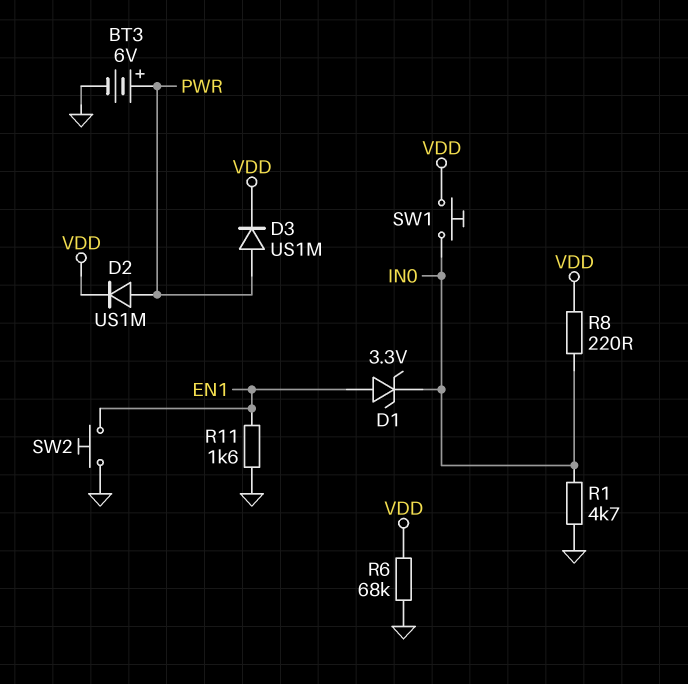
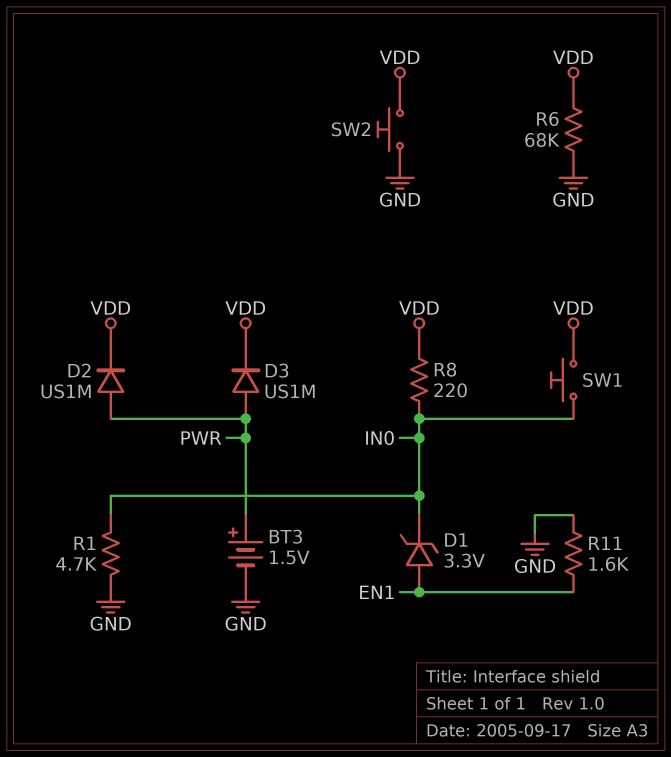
BT3: 6V (plus PWR, minus GND) -> 1.5V (plus PWR, minus GND)
SW2: button (EN1, GND) -> button (GND, VDD)

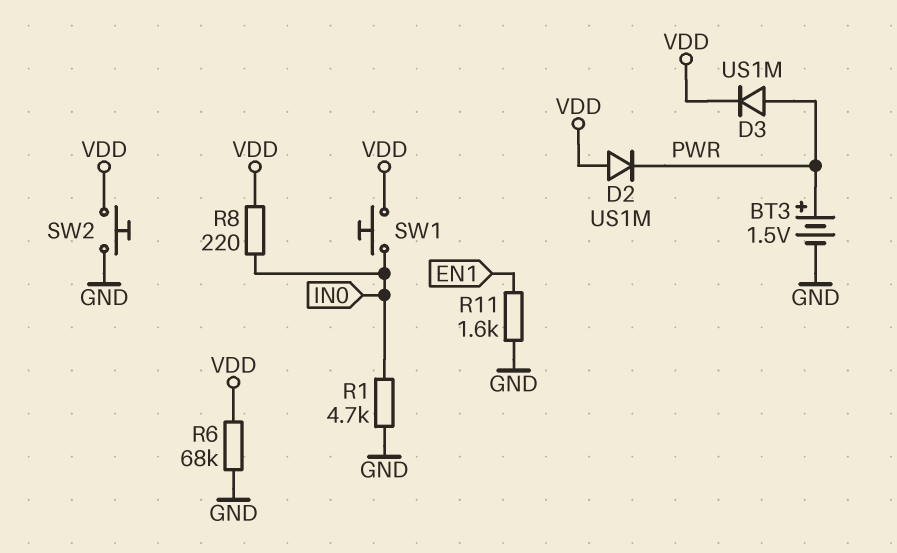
D1: zener 3.3V (A EN1, K IN0) -> none
D2: diode US1M (A PWR, K VDD) -> diode US1M (A VDD, K PWR)

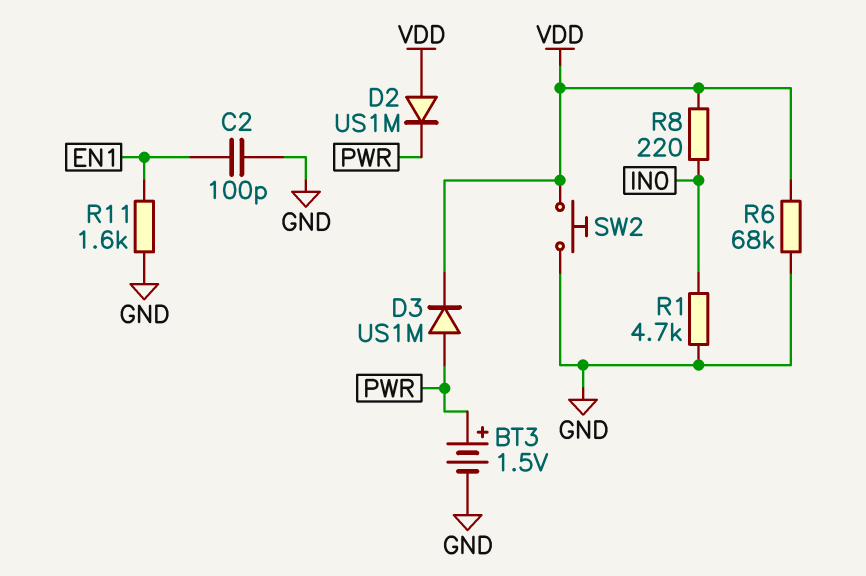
C2: none -> 100pF (EN1, GND)
SW1: button (IN0, VDD) -> none

